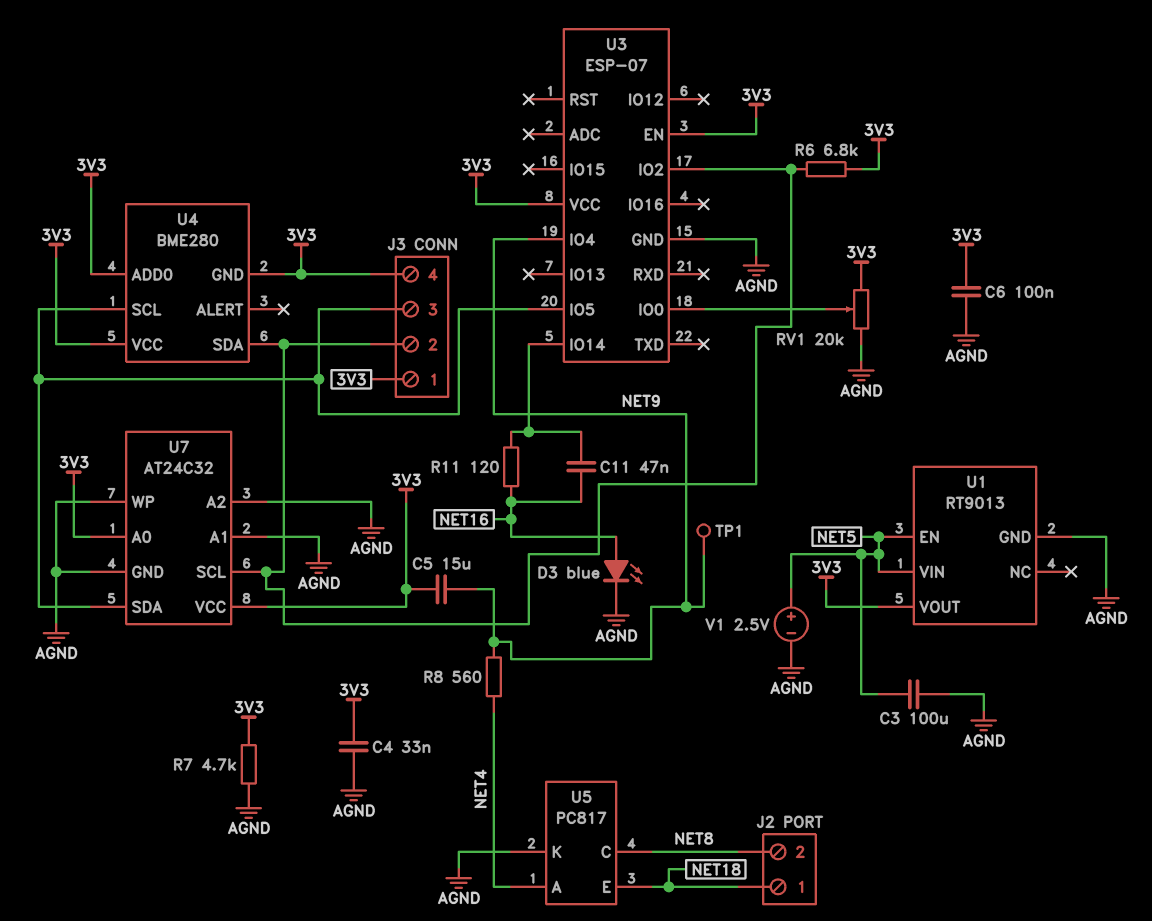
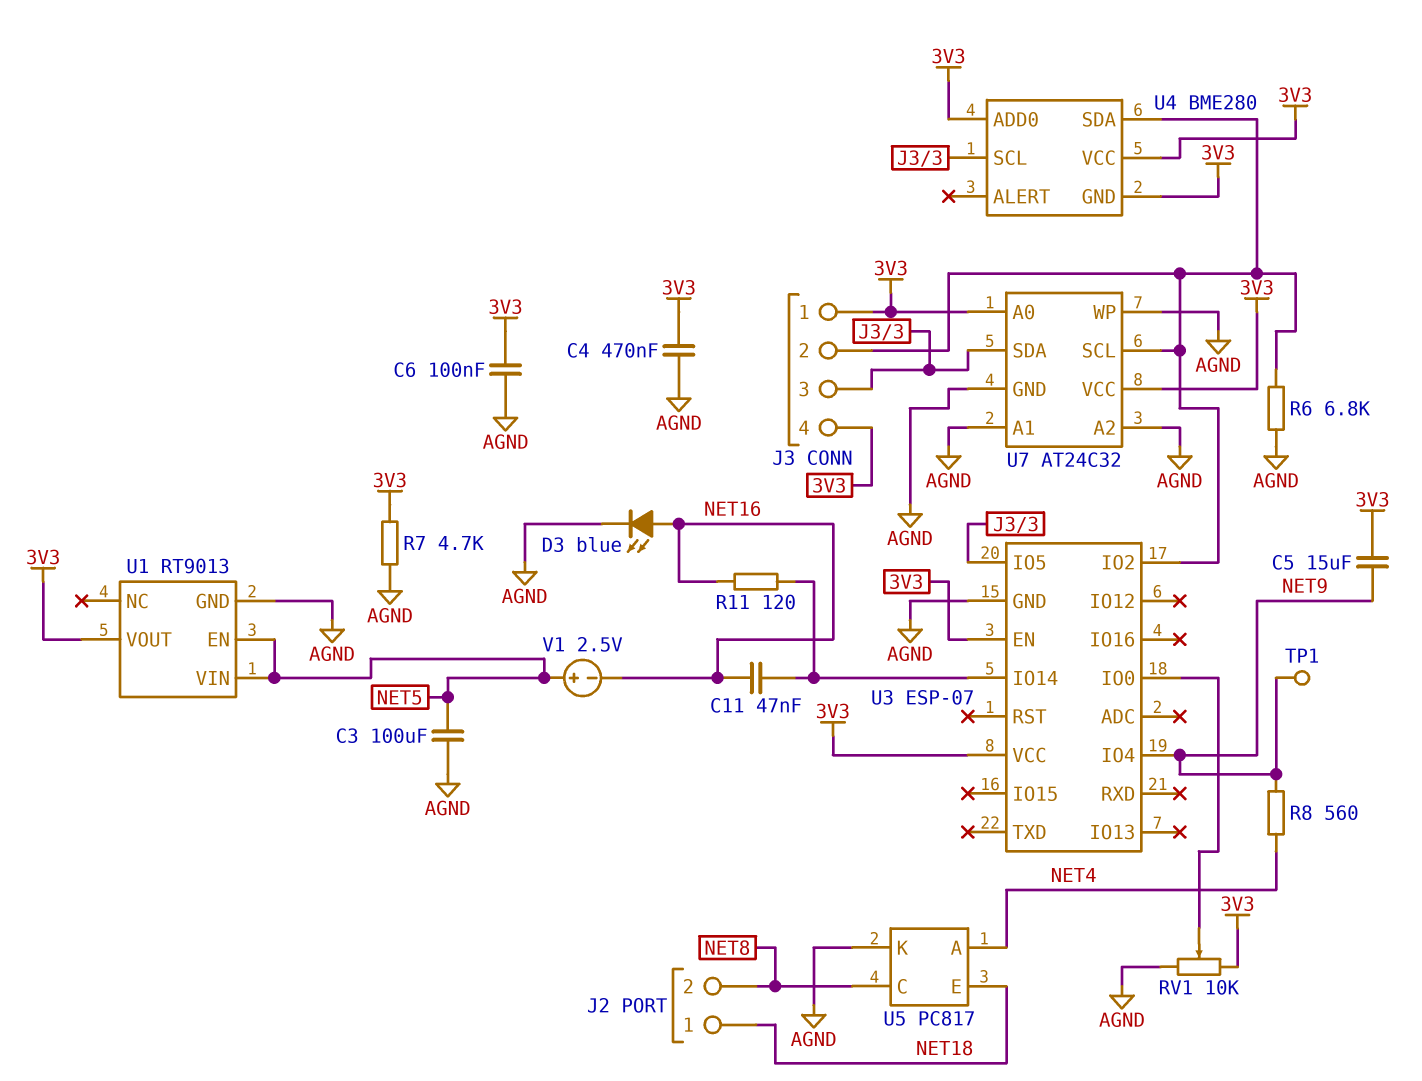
C4: 33nF (3V3, AGND) -> 470nF (3V3, AGND)
R6: 6.8k (3V3, J3/2) -> 6.8k (AGND, J3/2)
RV1: 20k (3V3, AGND, wiper U3/IO0) -> 10k (3V3, AGND, wiper U3/IO0)
V1: 2.5V (plus NET5, minus AGND) -> 2.5V (plus NET5, minus NET16)

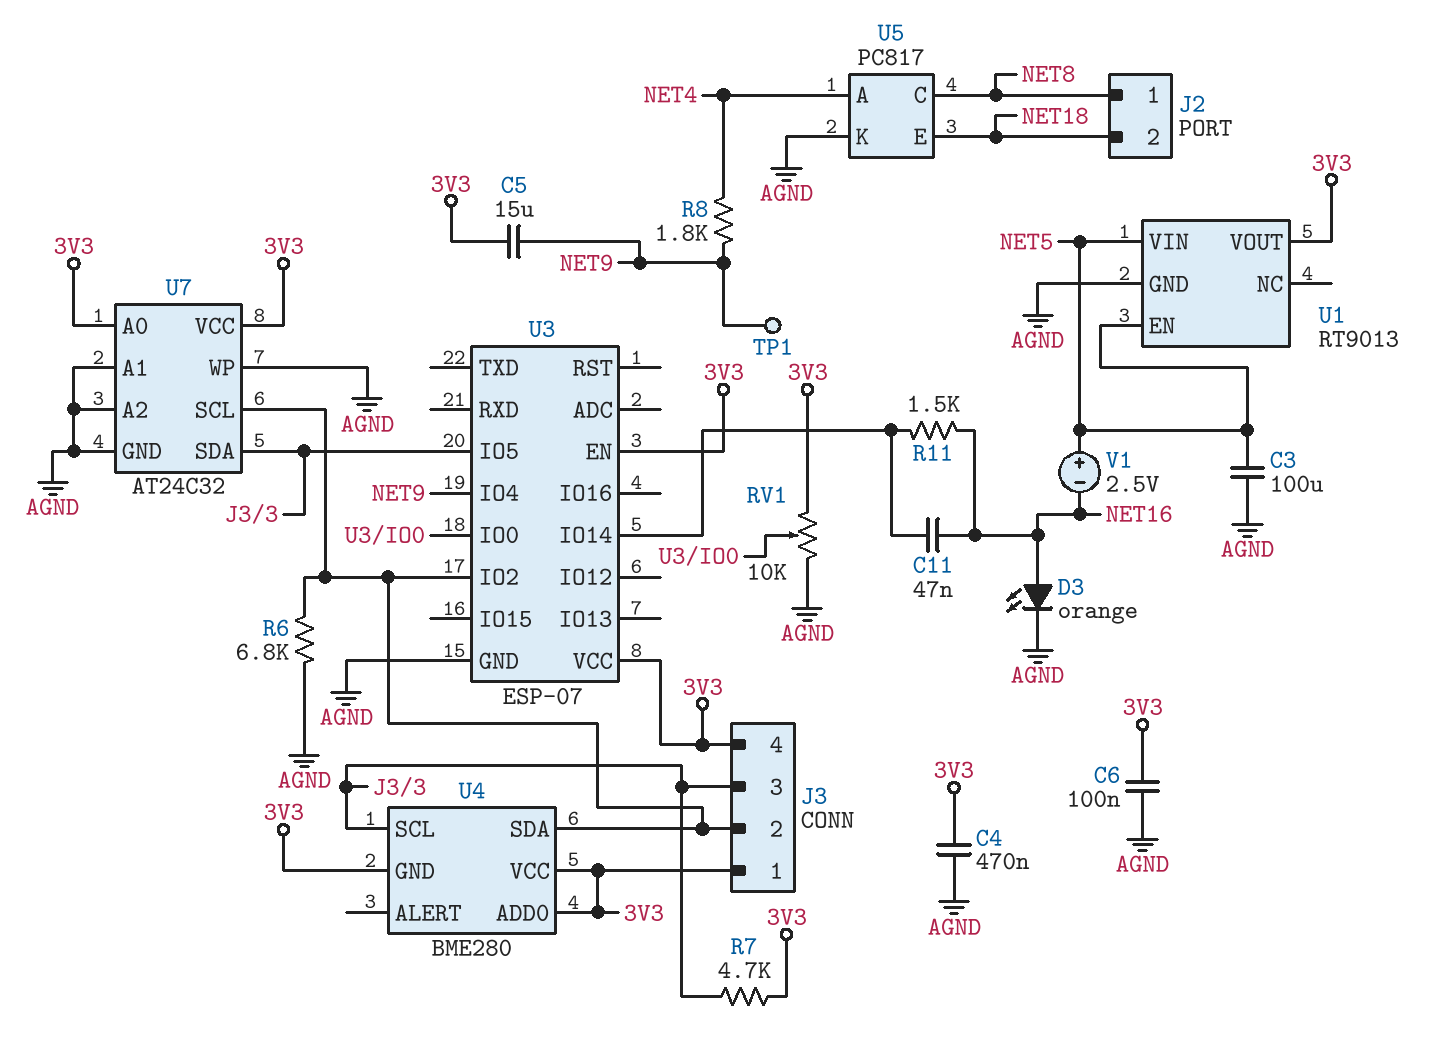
D3: LED blue (A NET16, K AGND) -> LED orange (A NET16, K AGND)
J2 pin 1: NET18 -> NET8
J2 pin 2: NET8 -> NET18
R7: 4.7k (3V3, AGND) -> 4.7k (3V3, J3/3)
R8: 560 (NET4, NET9) -> 1.8k (NET4, NET9)
R11: 120 (NET16, U3/IO14) -> 1.5k (NET16, U3/IO14)

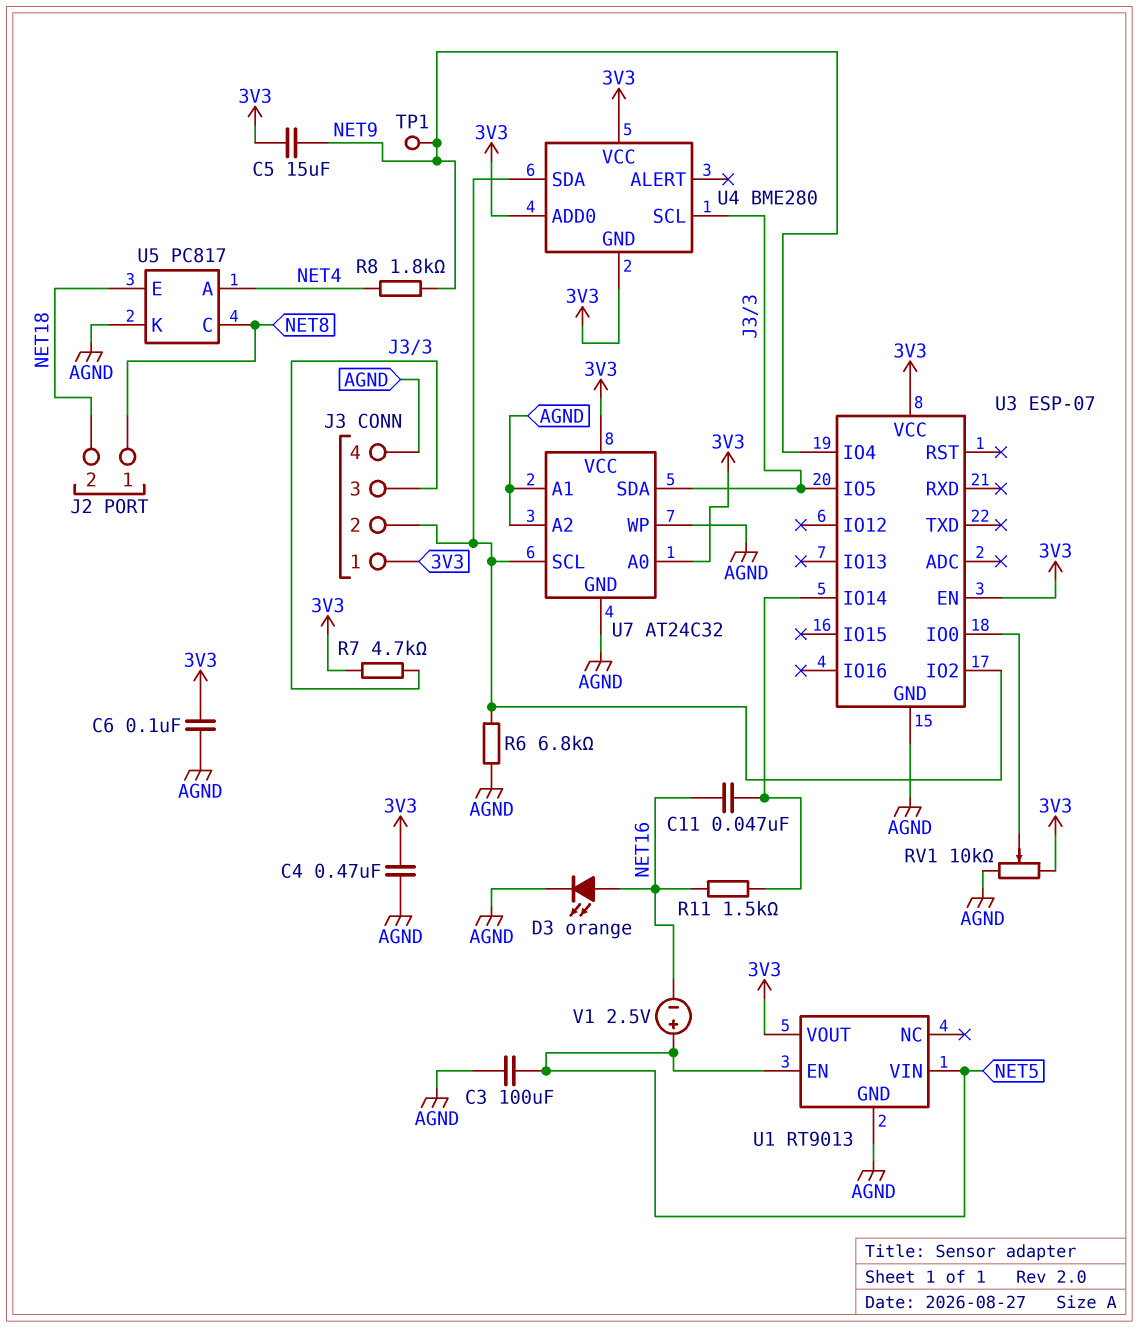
J3 pin 4: 3V3 -> AGND

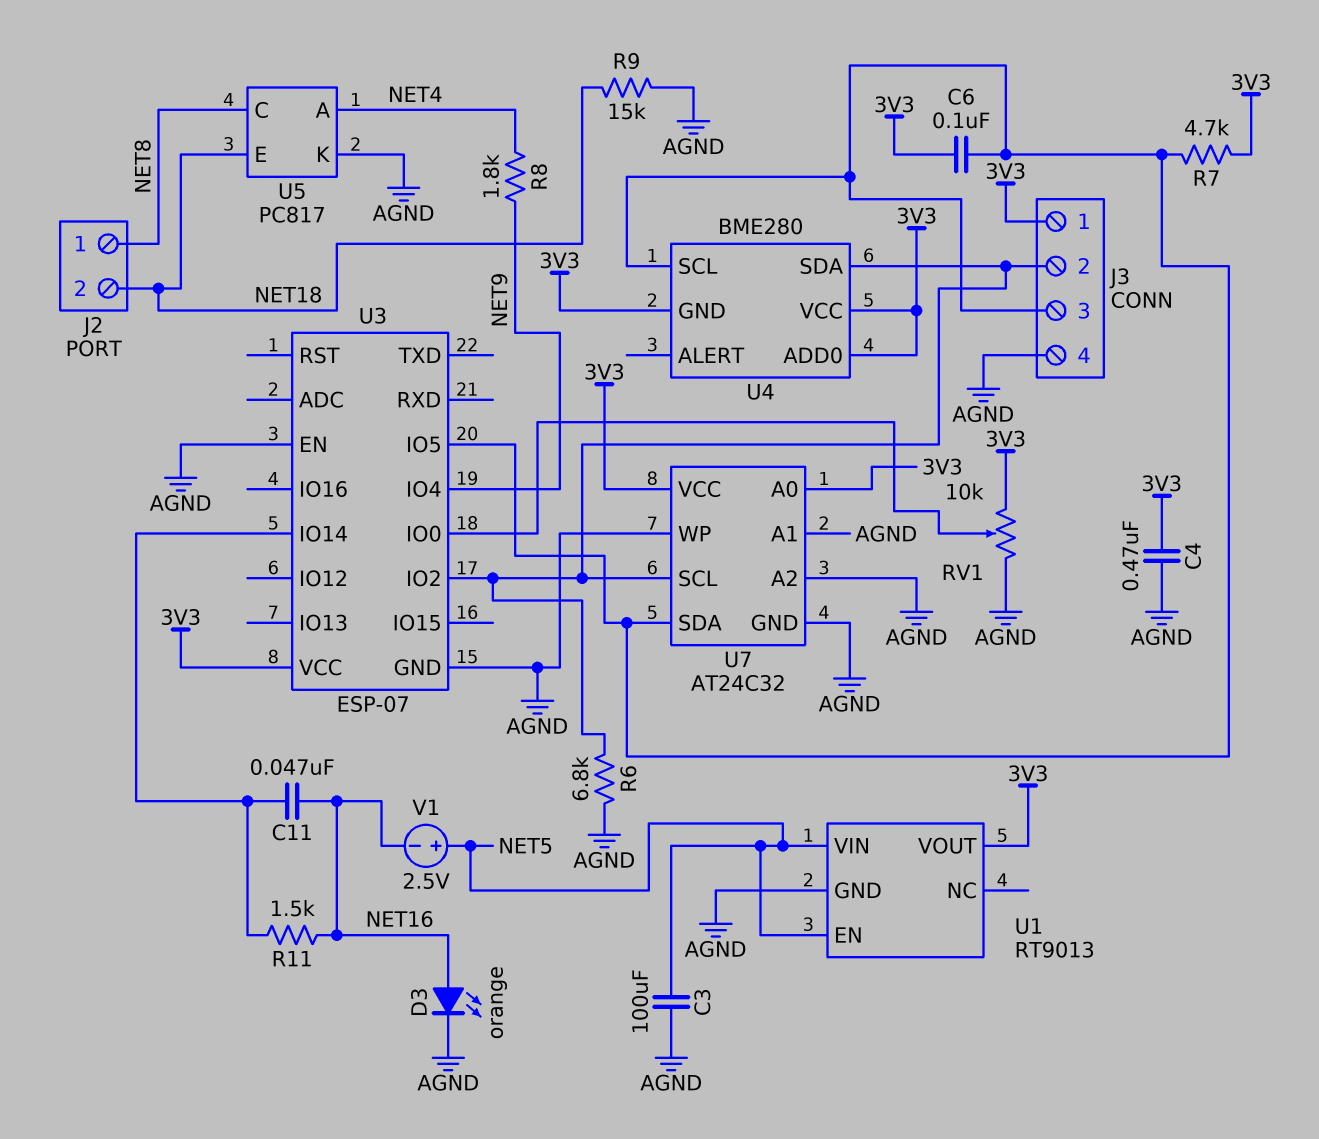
C5: 15uF (3V3, NET9) -> none
C6: 100nF (3V3, AGND) -> 100nF (3V3, J3/3)
R9: none -> 15k (AGND, NET18)
TP1: test point (NET9) -> none
U3 pin EN: 3V3 -> AGND

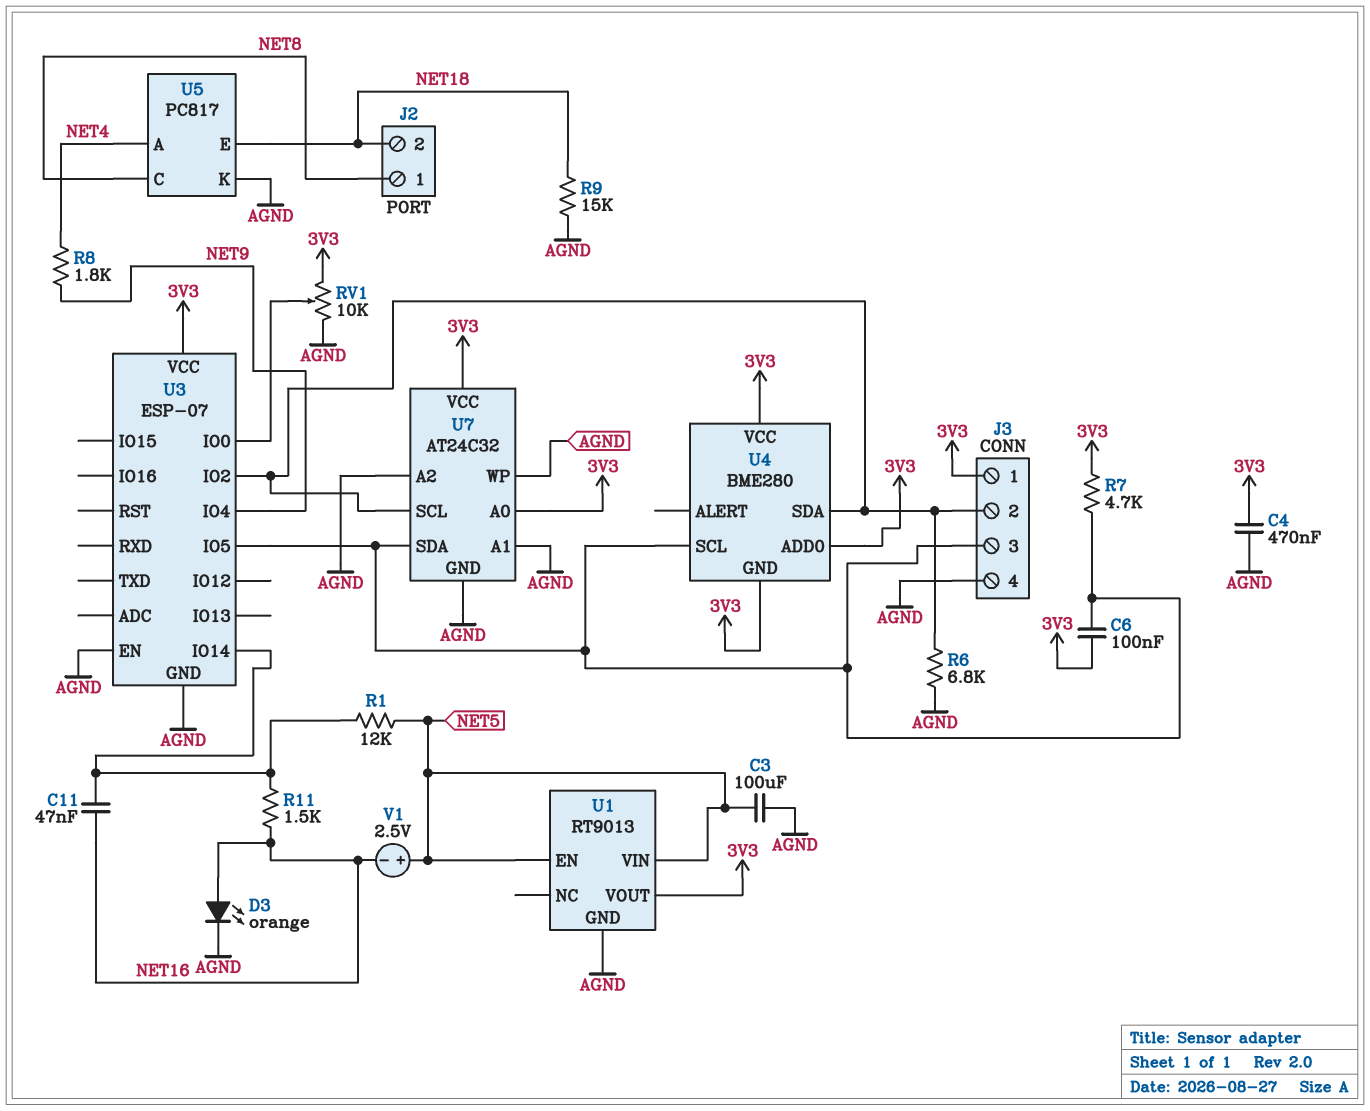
R1: none -> 12k (NET5, U3/IO14)

